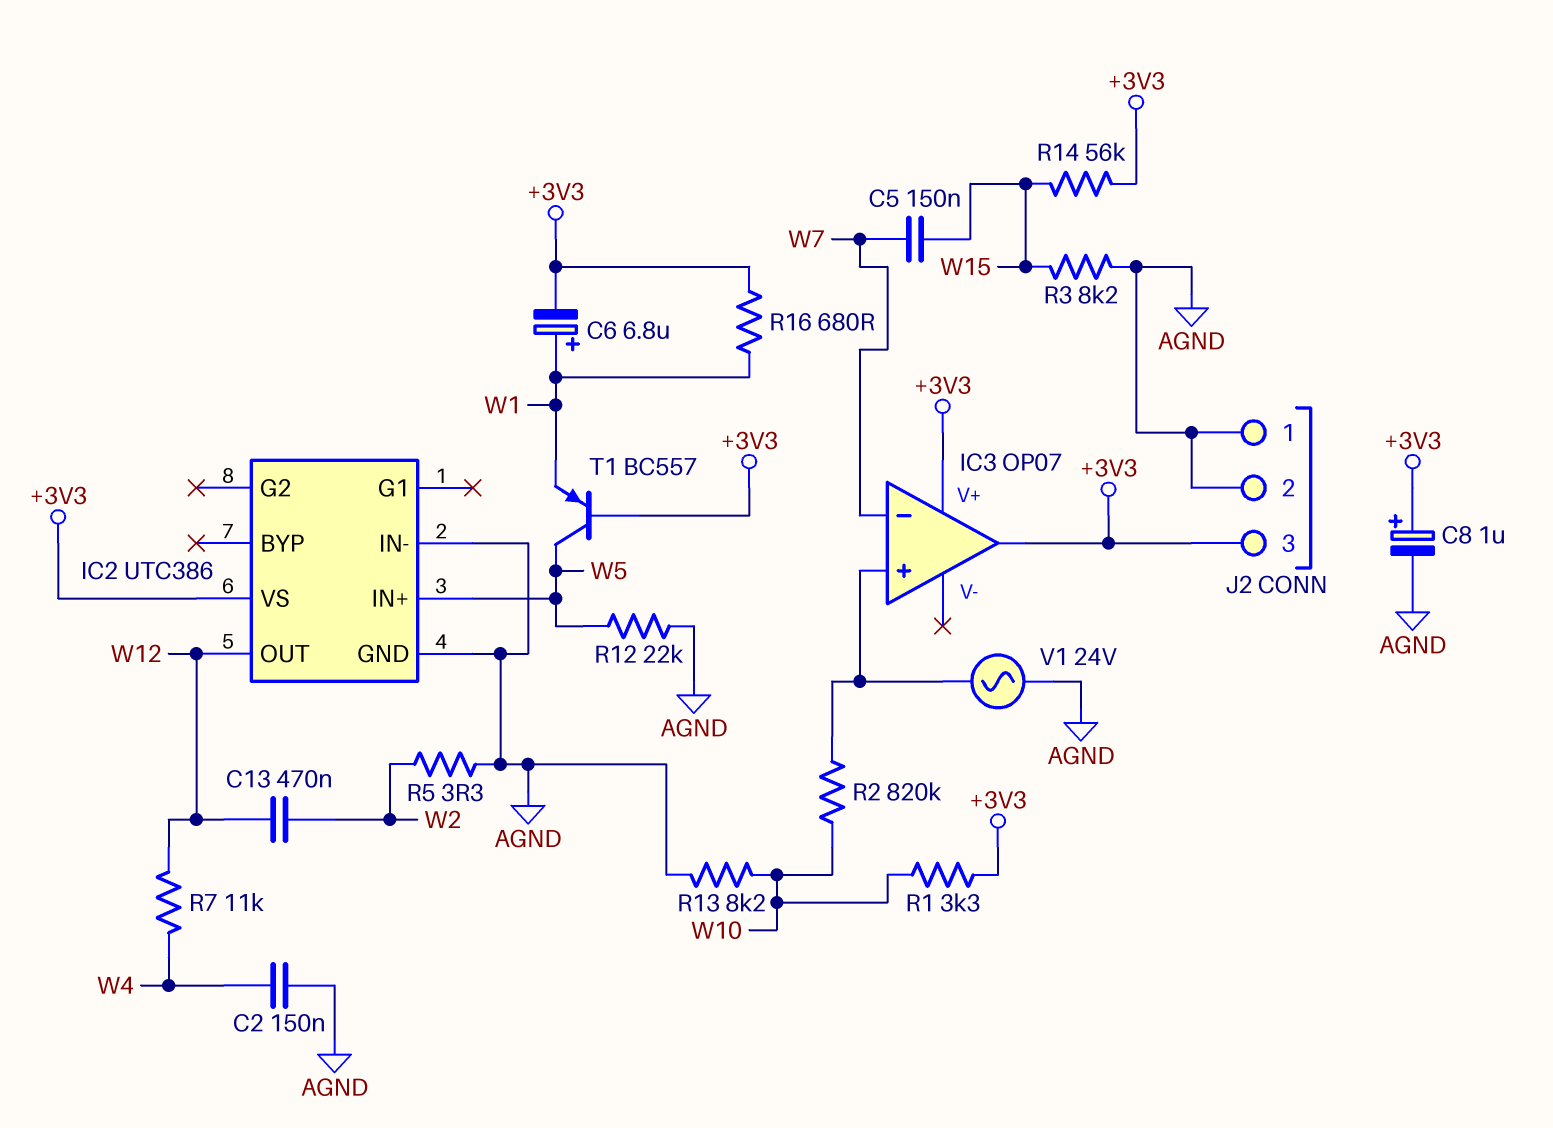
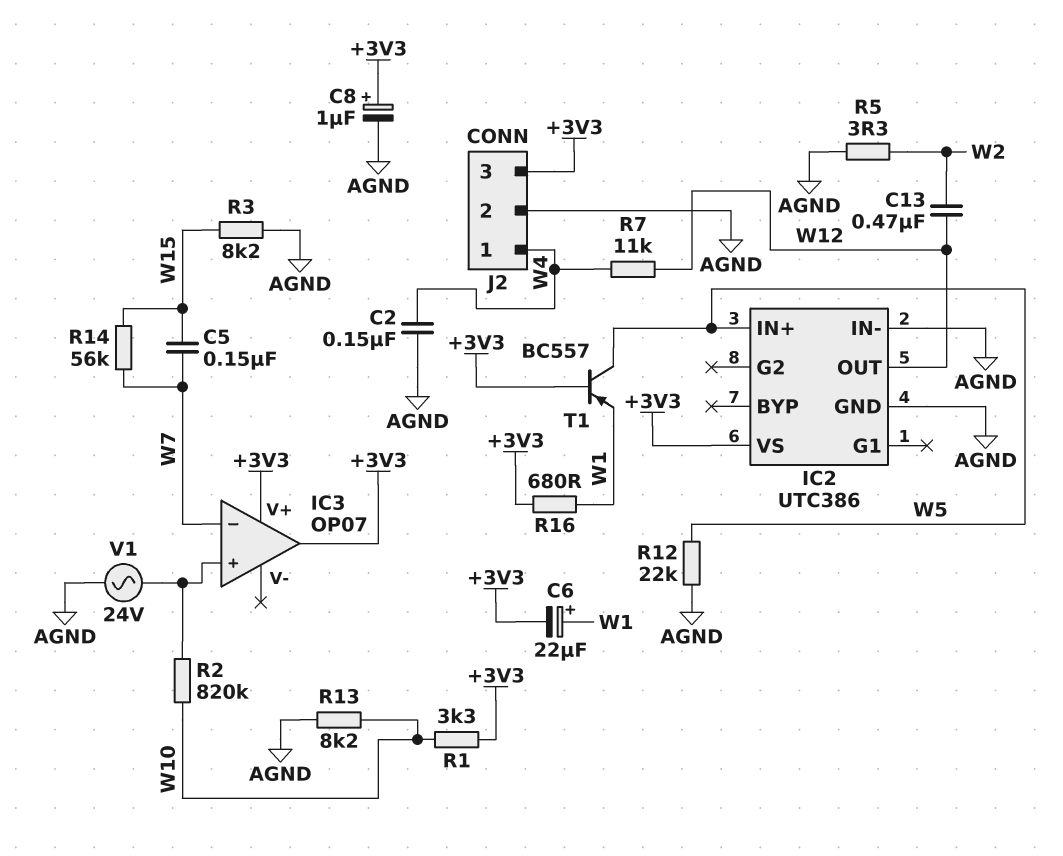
C6: 6.8uF (plus W1, minus +3V3) -> 22uF (plus W1, minus +3V3)
J2 pin 1: AGND -> W4
R14: 56k (+3V3, W15) -> 56k (W7, W15)

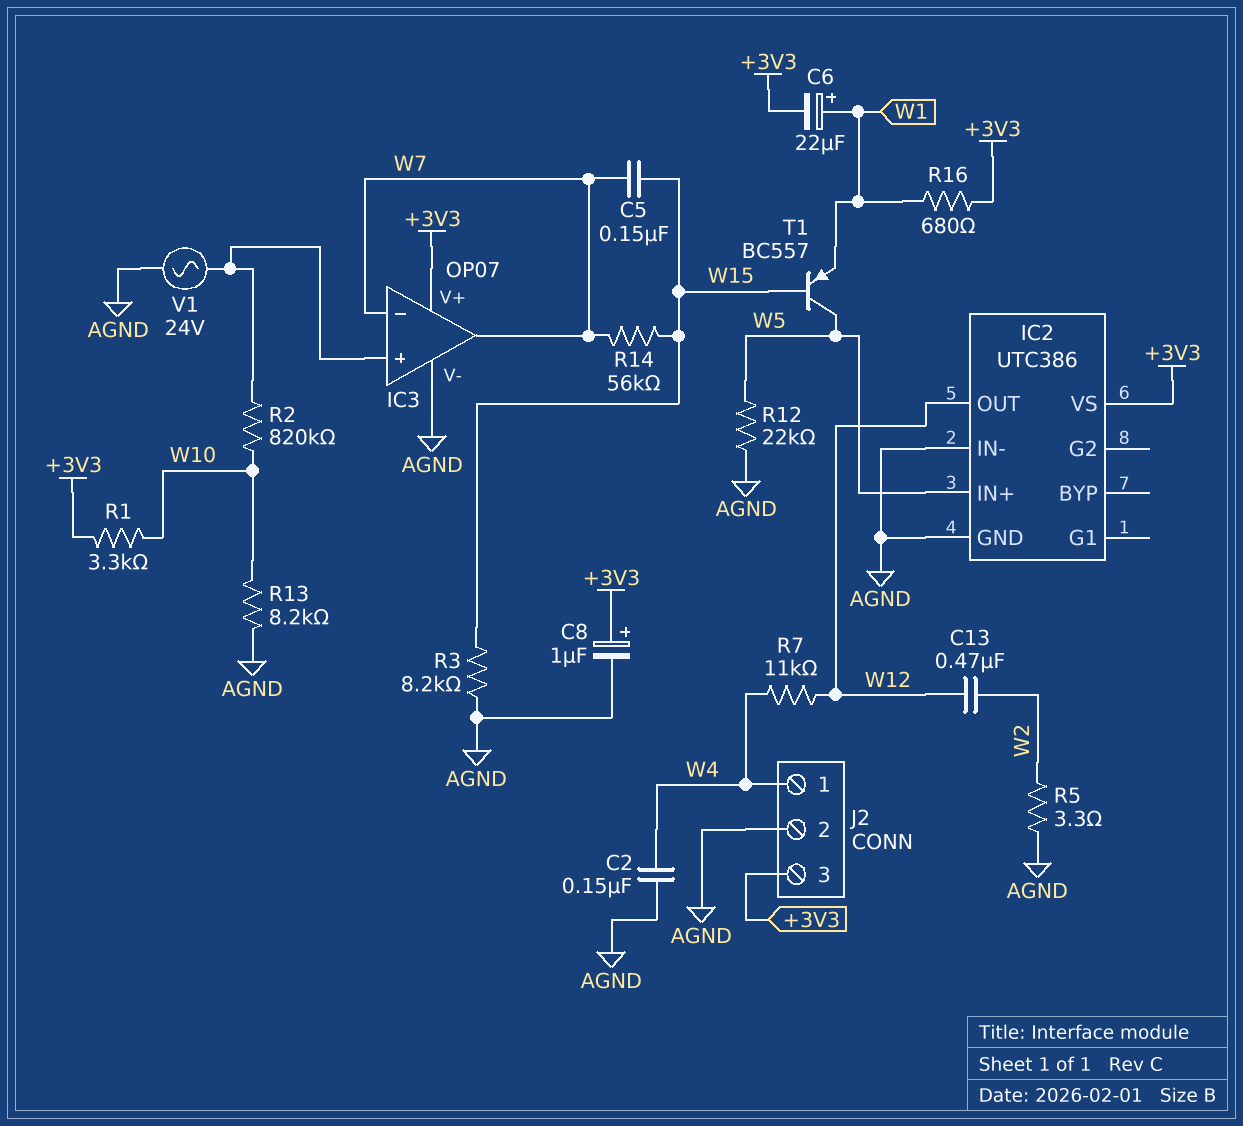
IC3 pin V-: none -> AGND
IC3 pin out: +3V3 -> W7
T1: PNP BC557 (B +3V3, C W5, E W1) -> PNP BC557 (B W15, C W5, E W1)

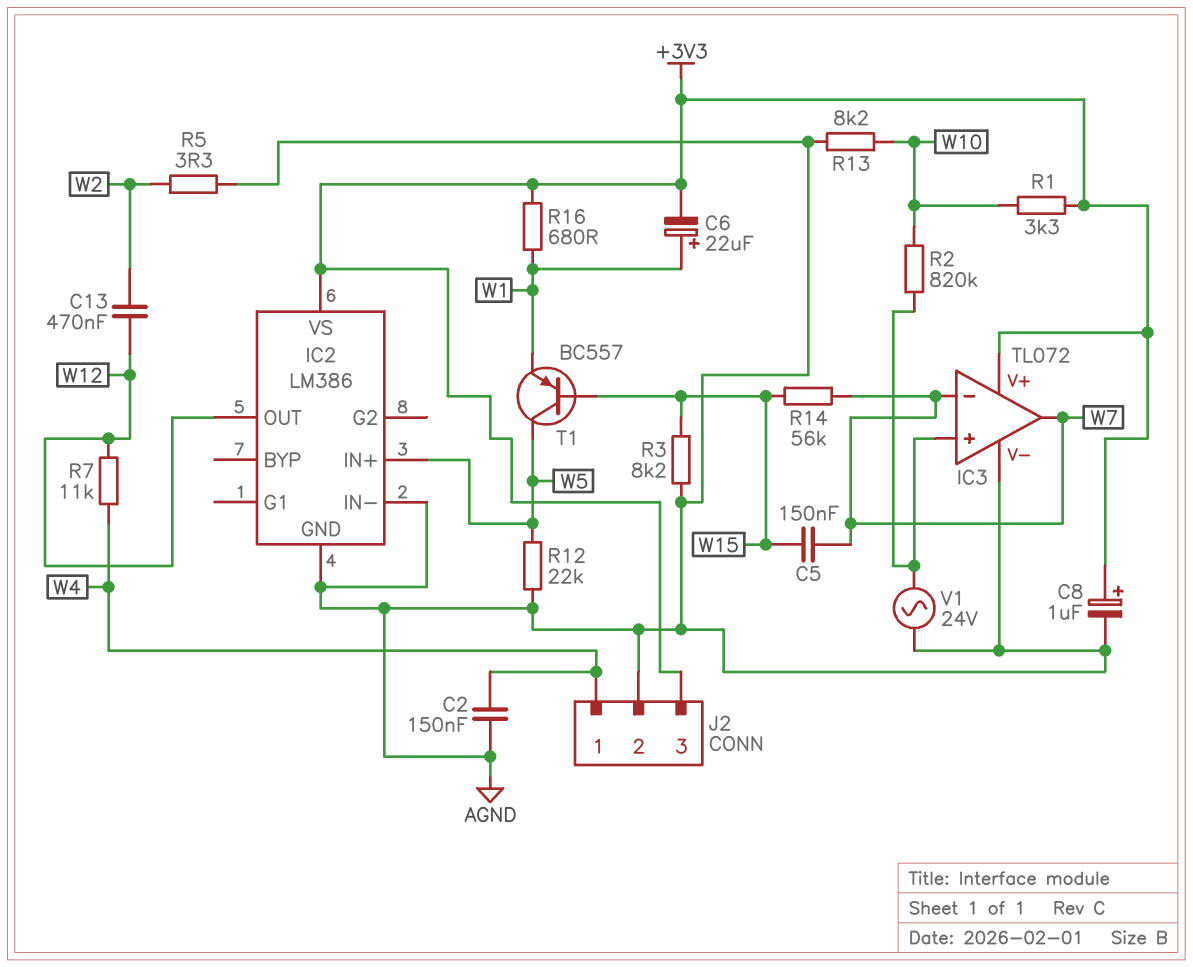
IC2: UTC386 -> LM386
IC3: OP07 -> TL072

